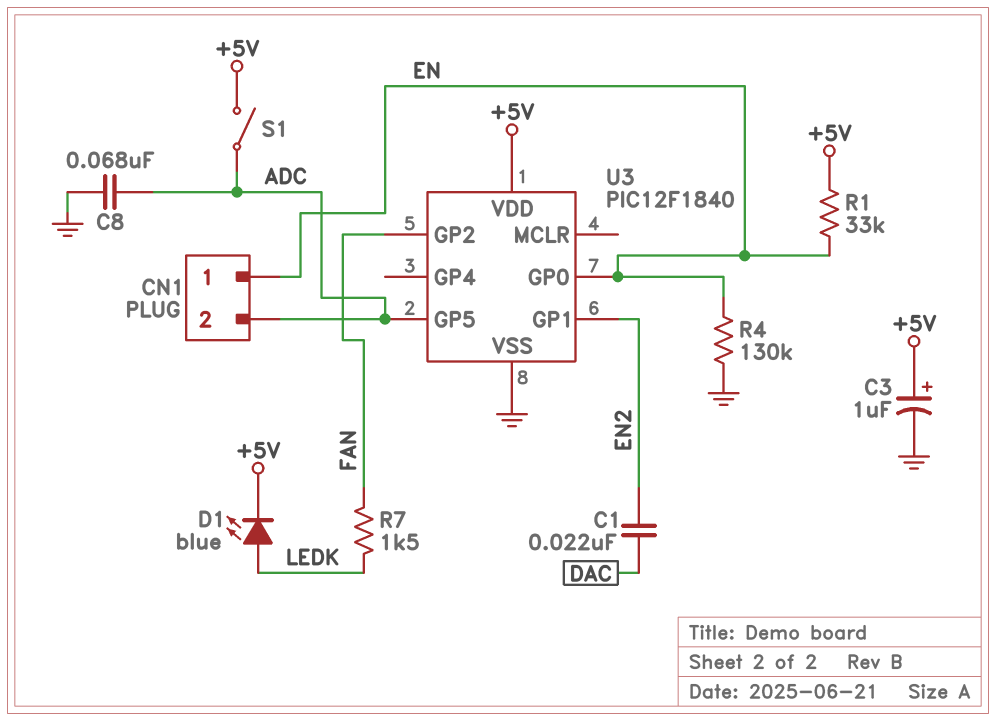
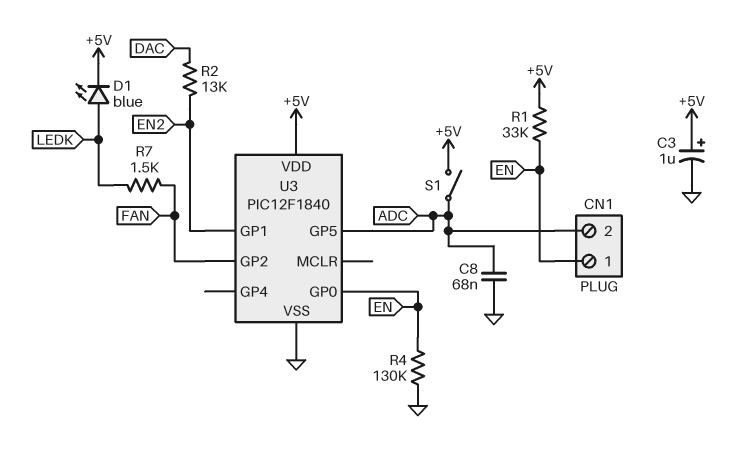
C1: 22nF (DAC, EN2) -> none
R2: none -> 13k (DAC, EN2)

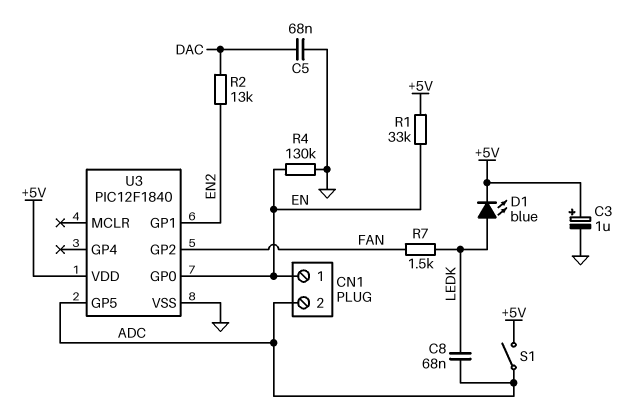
C5: none -> 68nF (DAC, GND)
C8: 68nF (ADC, GND) -> 68nF (ADC, LEDK)

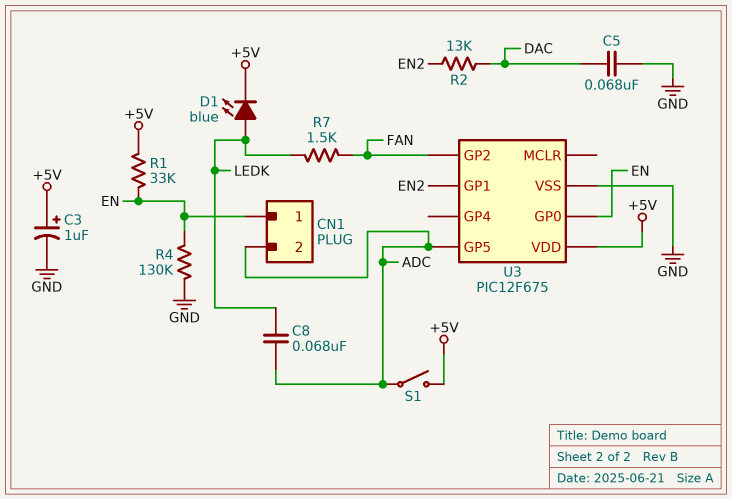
U3: PIC12F1840 -> PIC12F675

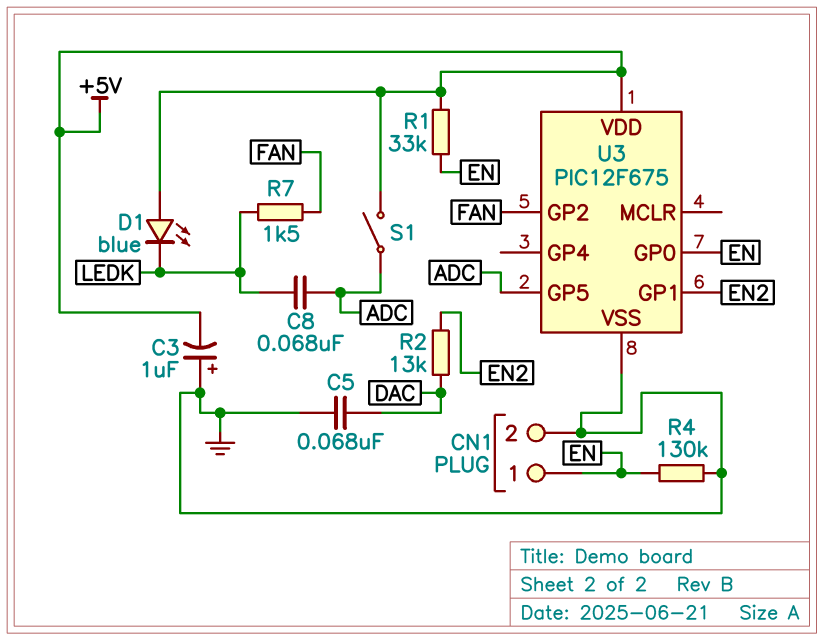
C3: 1uF (plus +5V, minus GND) -> 1uF (plus GND, minus +5V)
CN1 pin 2: ADC -> GND
D1: LED blue (A LEDK, K +5V) -> LED blue (A +5V, K LEDK)

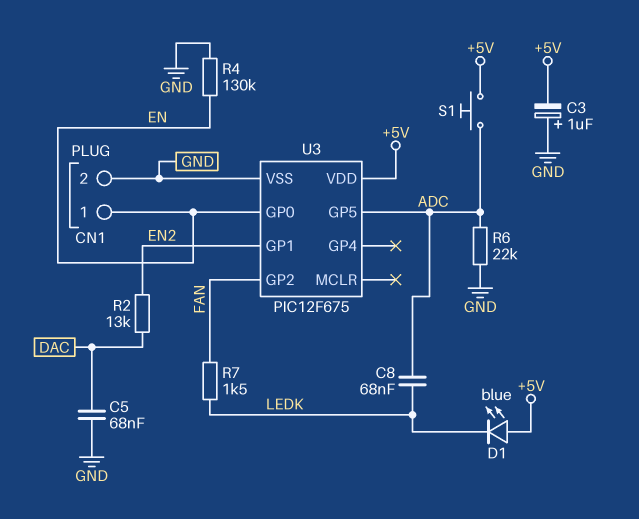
R1: 33k (+5V, EN) -> none
R6: none -> 22k (ADC, GND)
S1: switch (+5V, ADC) -> button (+5V, ADC)

